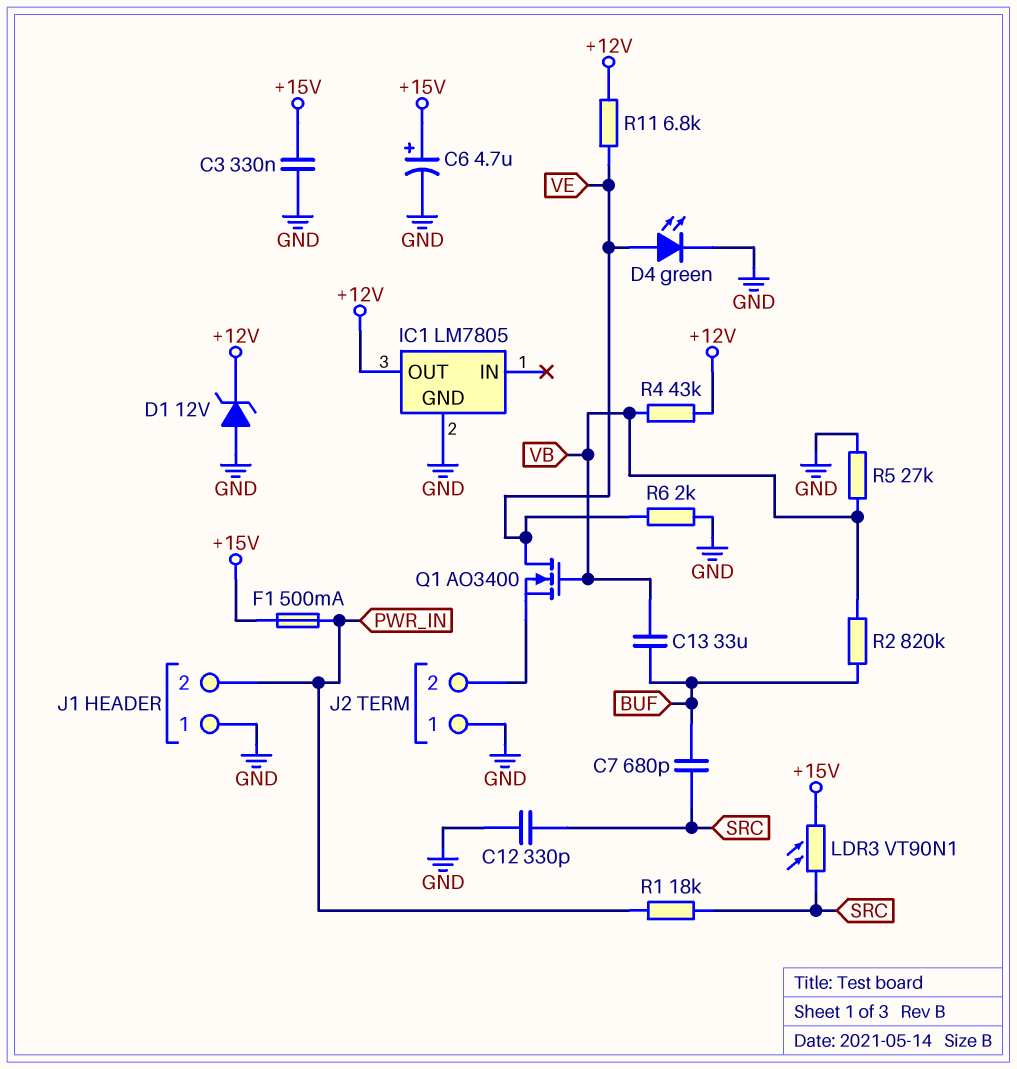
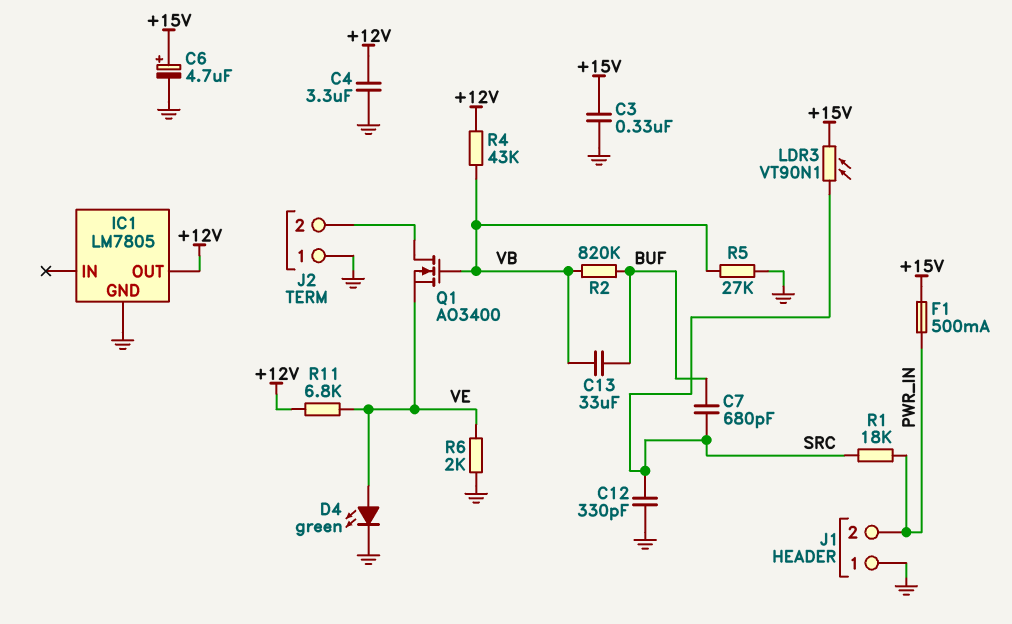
C4: none -> 3.3uF (+12V, GND)
D1: zener 12V (A GND, K +12V) -> none
Q1: NMOS AO3400 (G VB, D VE, S J2/2) -> NMOS AO3400 (G VB, D J2/2, S VE)

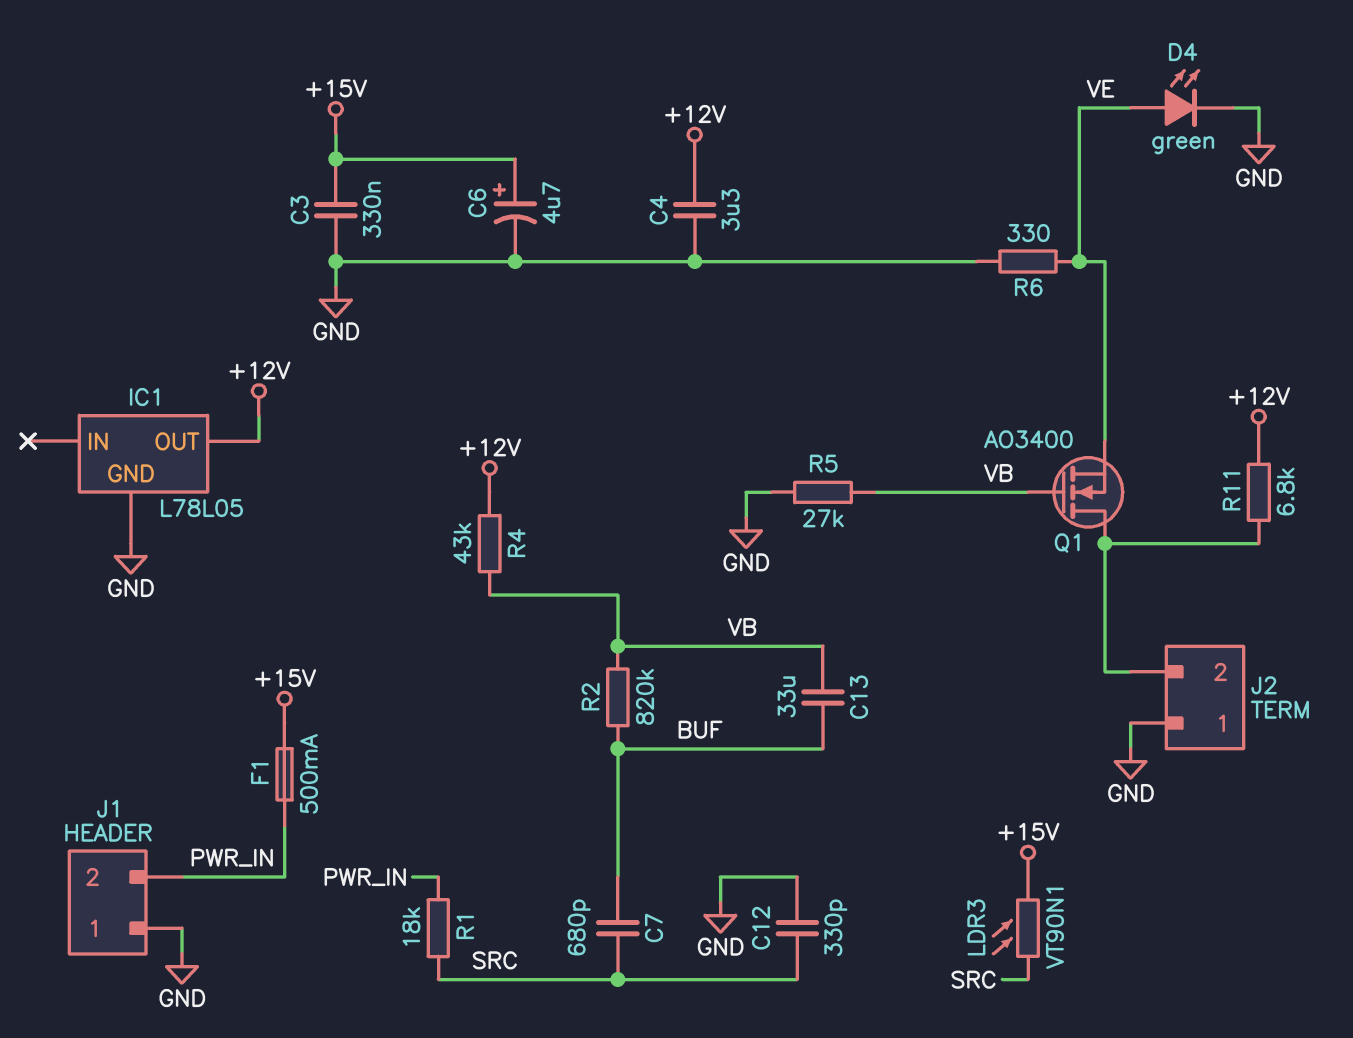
IC1: LM7805 -> L78L05
R6: 2k (GND, VE) -> 330 (GND, VE)
R11: 6.8k (+12V, VE) -> 6.8k (+12V, J2/2)

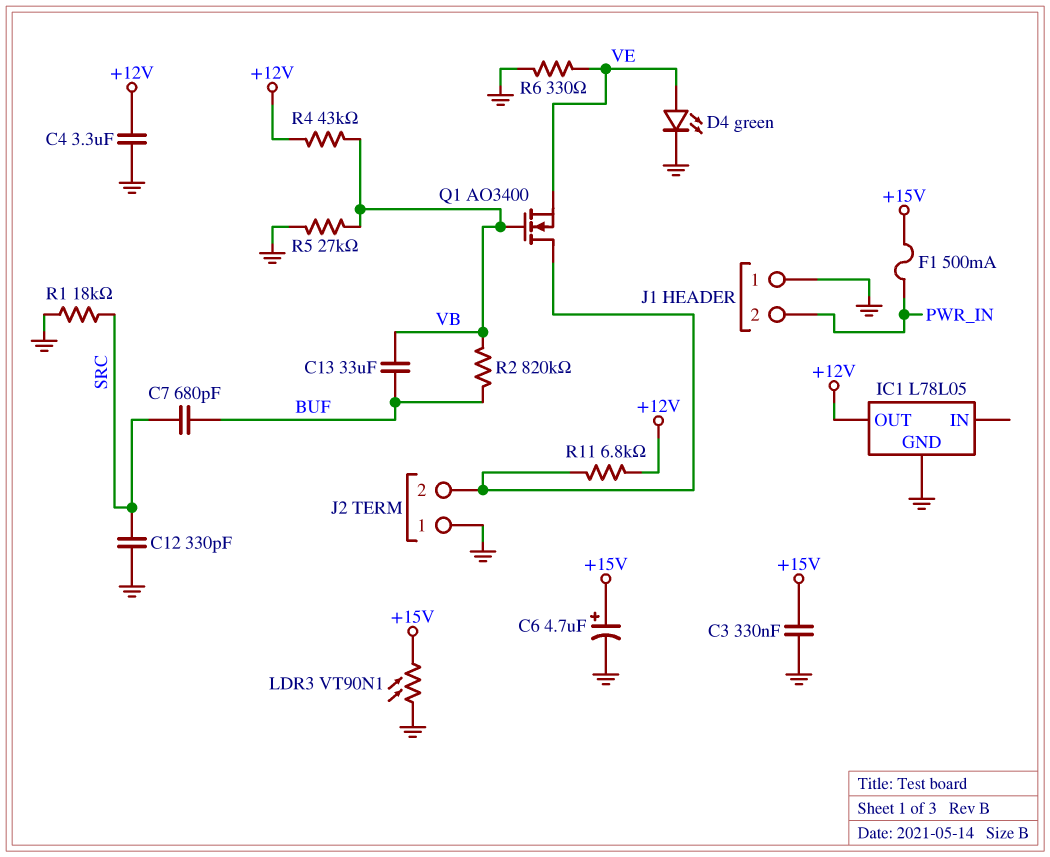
LDR3: VT90N1 (+15V, SRC) -> VT90N1 (+15V, GND)
R1: 18k (PWR_IN, SRC) -> 18k (GND, SRC)

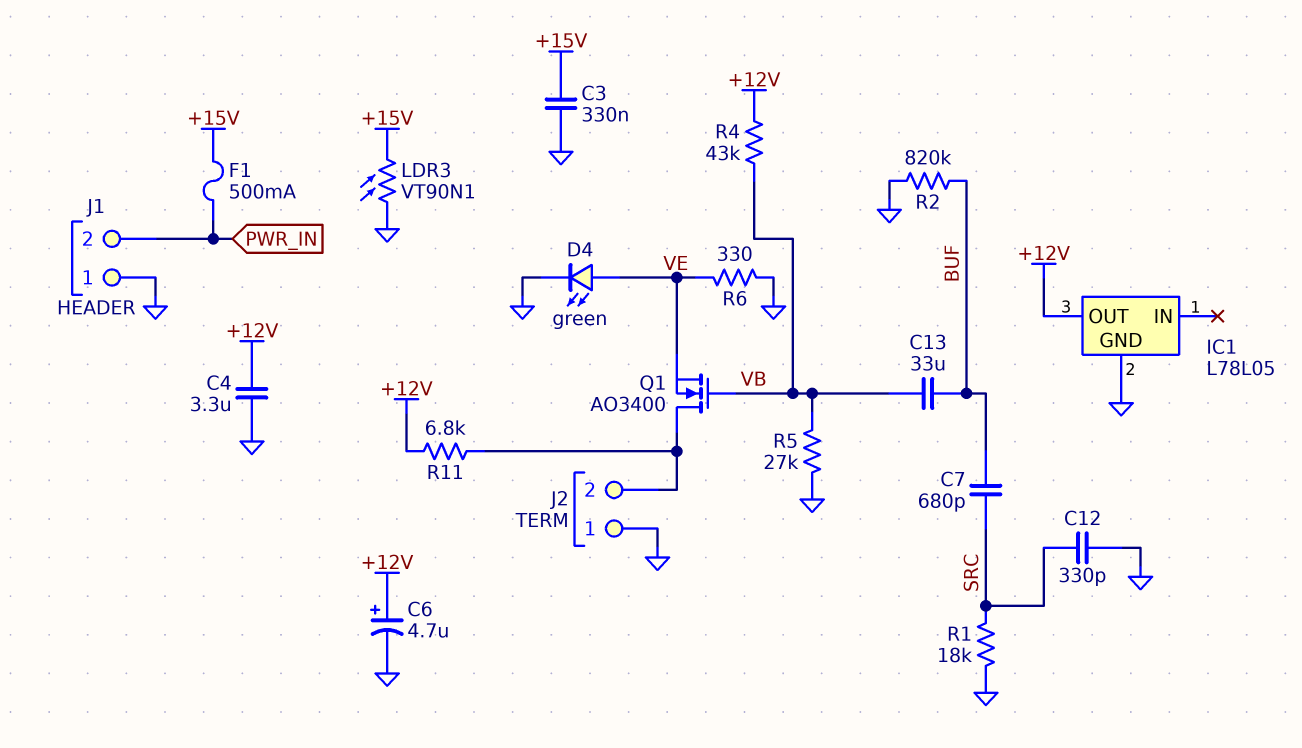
C6: 4.7uF (plus +15V, minus GND) -> 4.7uF (plus +12V, minus GND)
R2: 820k (BUF, VB) -> 820k (BUF, GND)

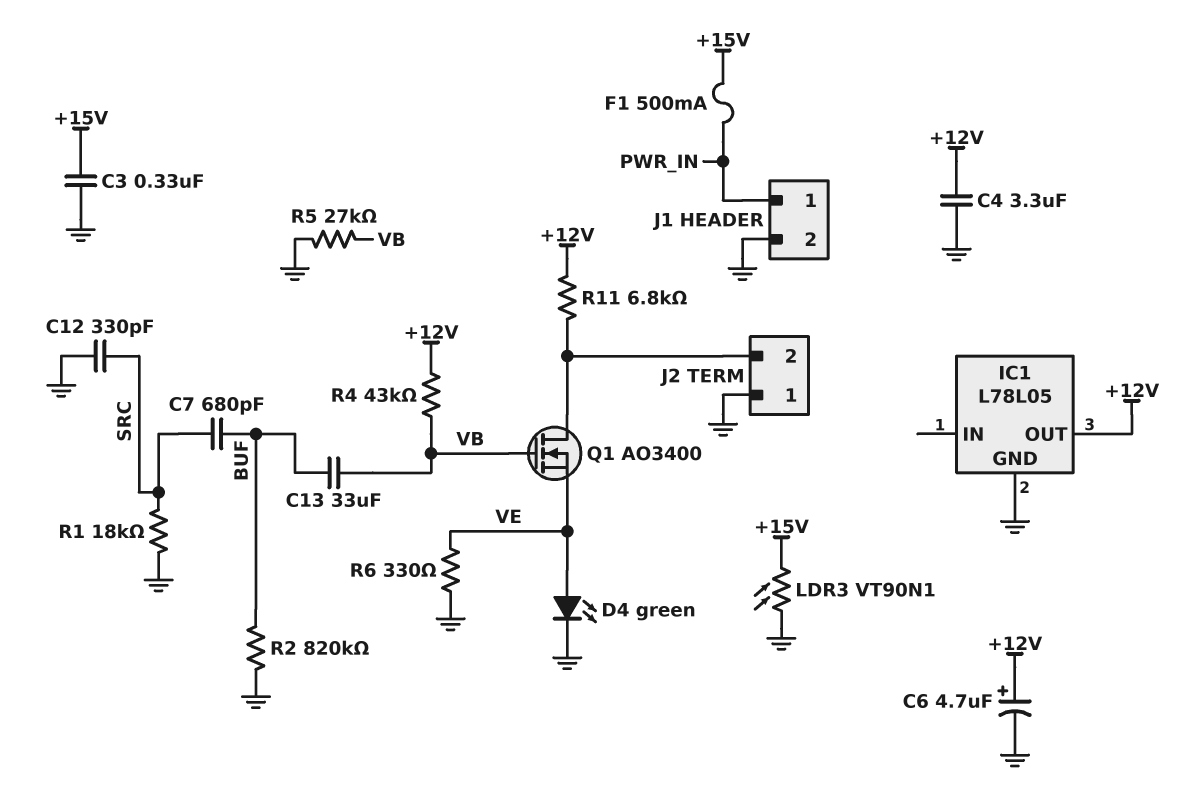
J1 pin 1: GND -> PWR_IN
J1 pin 2: PWR_IN -> GND

